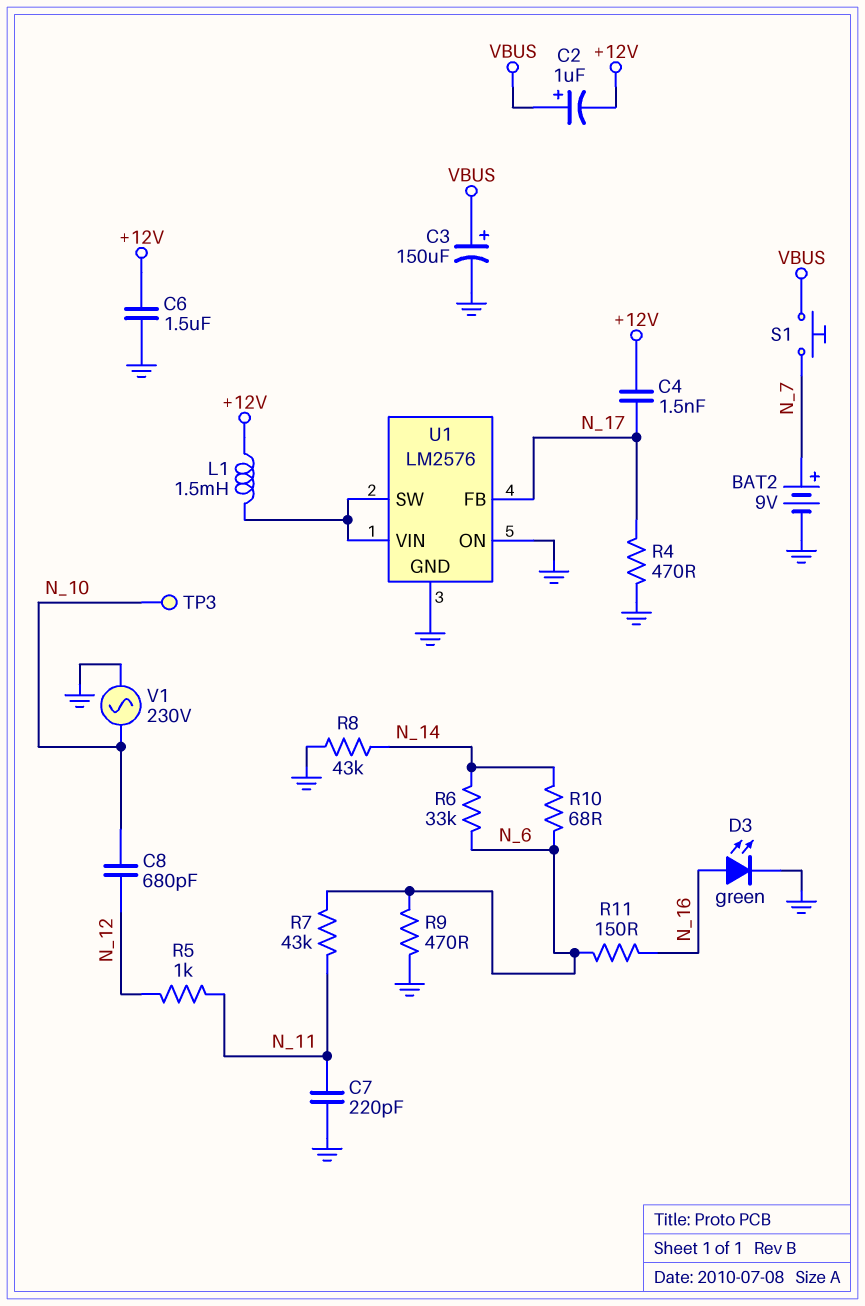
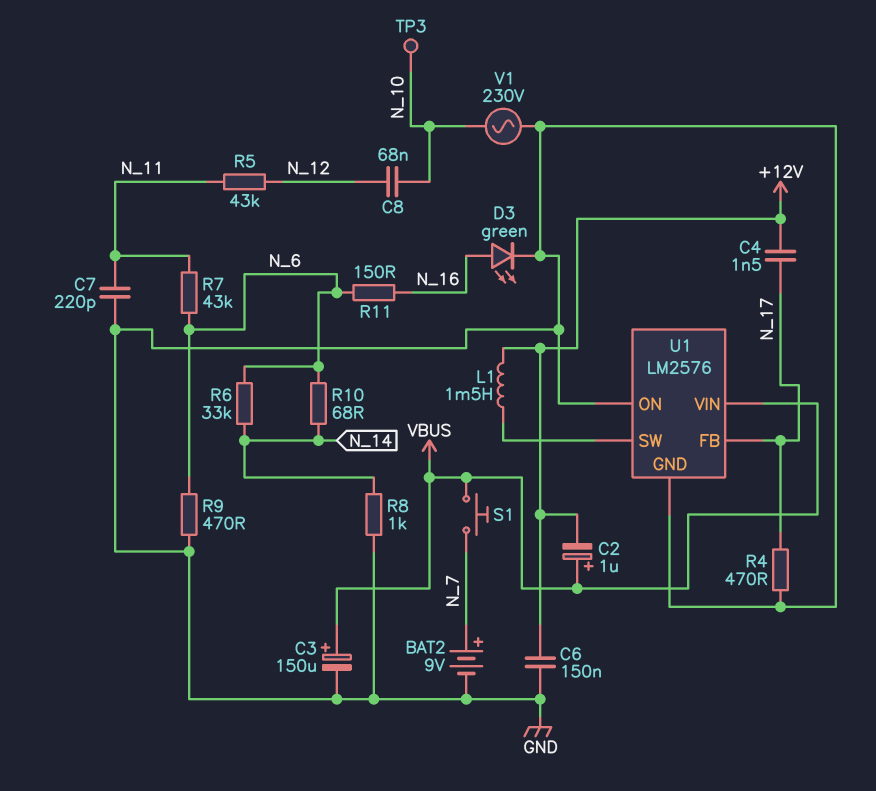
C6: 1.5uF (+12V, GND) -> 150nF (+12V, GND)
C8: 680pF (N_10, N_12) -> 68nF (N_10, N_12)
R5: 1k (N_11, N_12) -> 43k (N_11, N_12)
R8: 43k (GND, N_14) -> 1k (GND, N_14)
U1 pin VIN: U1/SW -> VBUS

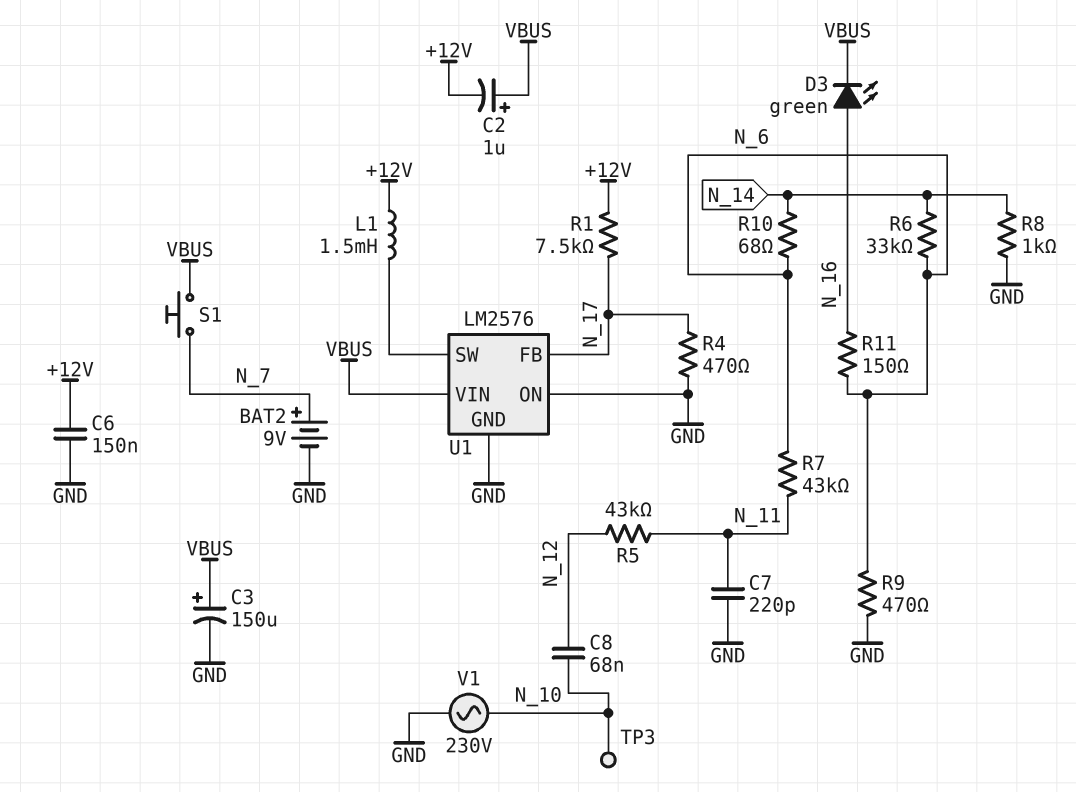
C4: 1.5nF (+12V, N_17) -> none
D3: LED green (A N_16, K GND) -> LED green (A N_16, K VBUS)
R1: none -> 7.5k (+12V, N_17)

